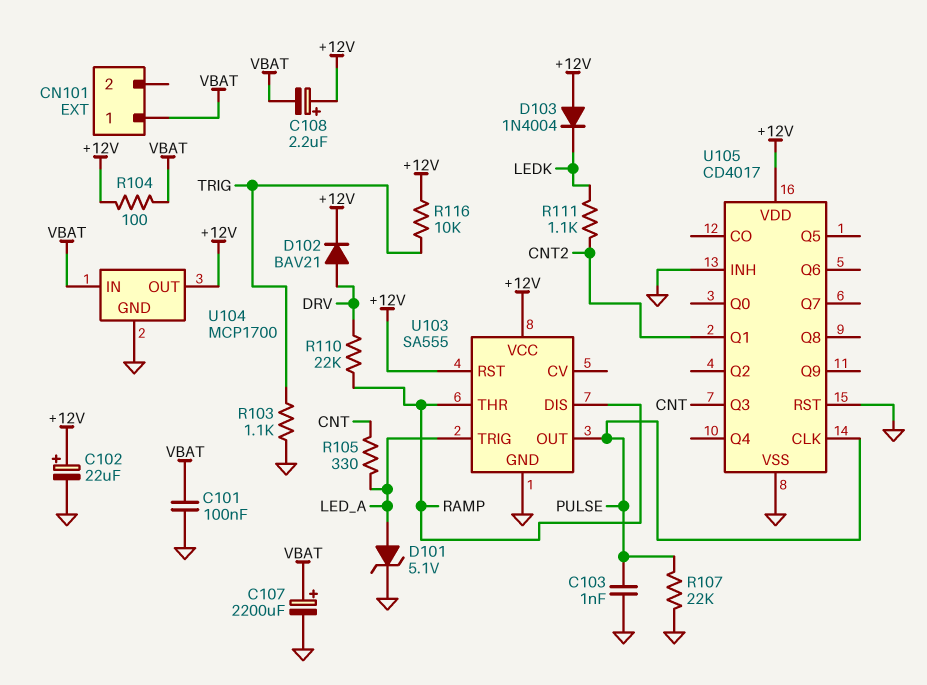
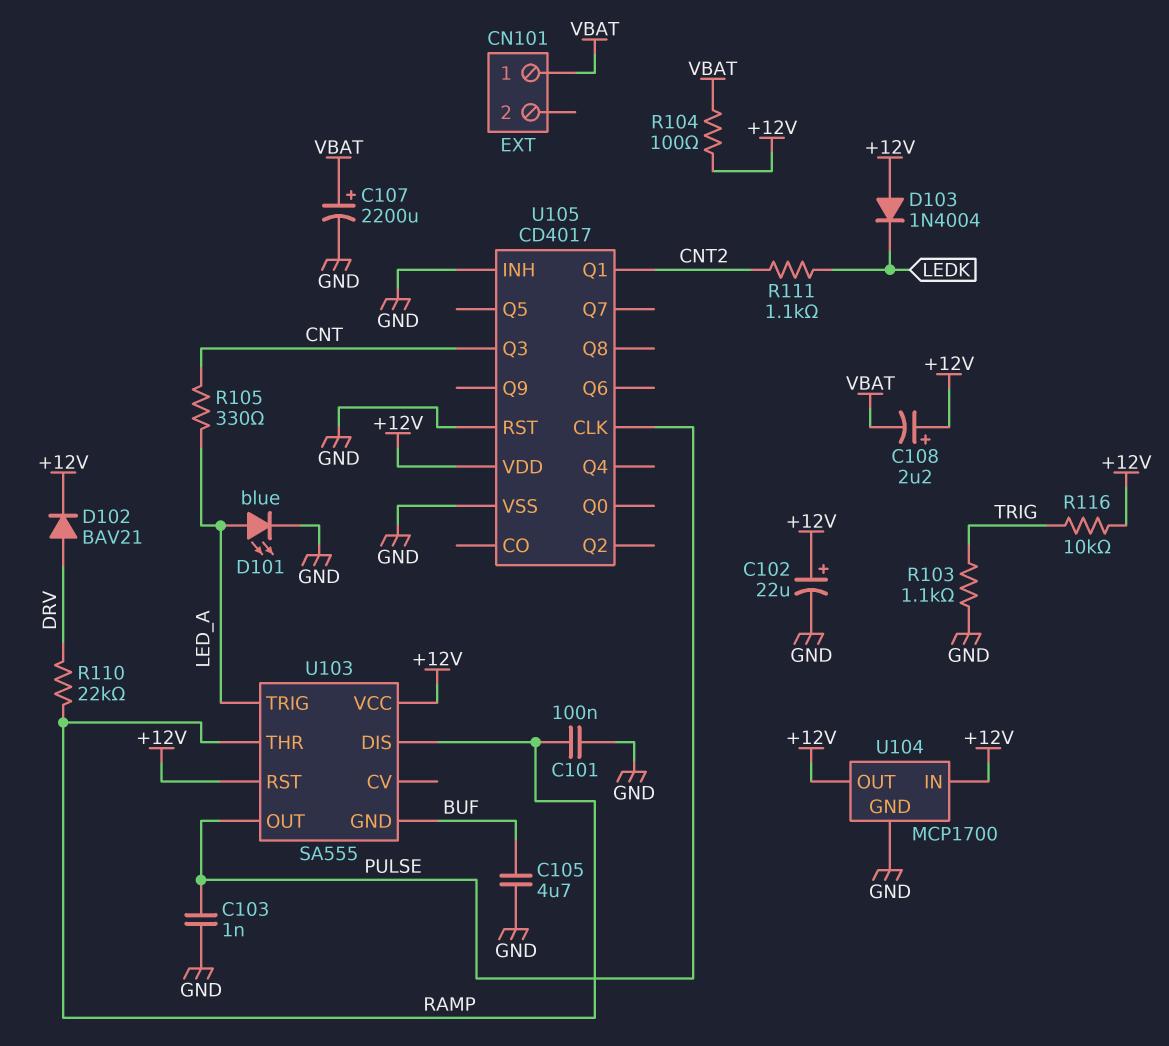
C101: 100nF (GND, VBAT) -> 100nF (GND, RAMP)
C105: none -> 4.7uF (BUF, GND)
D101: zener 5.1V (A LED_A, K GND) -> LED blue (A LED_A, K GND)
R107: 22k (GND, PULSE) -> none
U103 pin GND: GND -> BUF
U104 pin IN: VBAT -> +12V

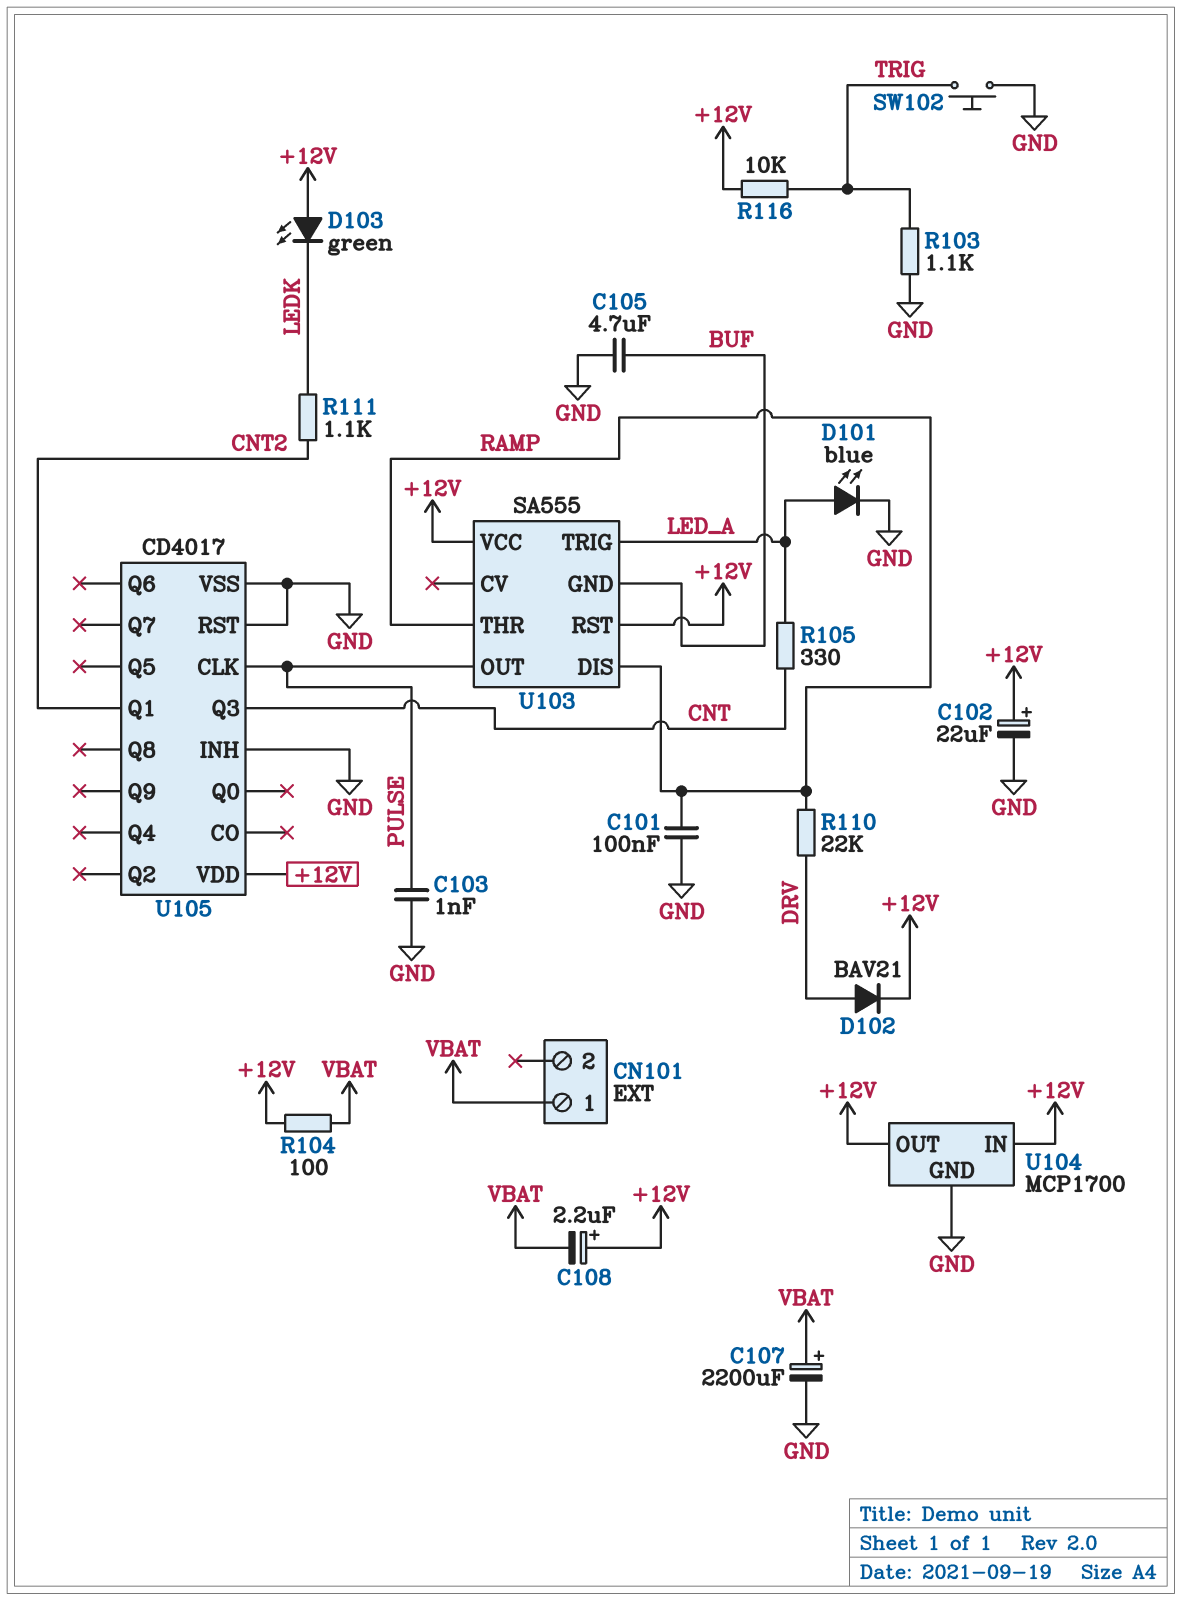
D103: diode 1N4004 (A +12V, K LEDK) -> LED green (A +12V, K LEDK)
SW102: none -> button (GND, TRIG)

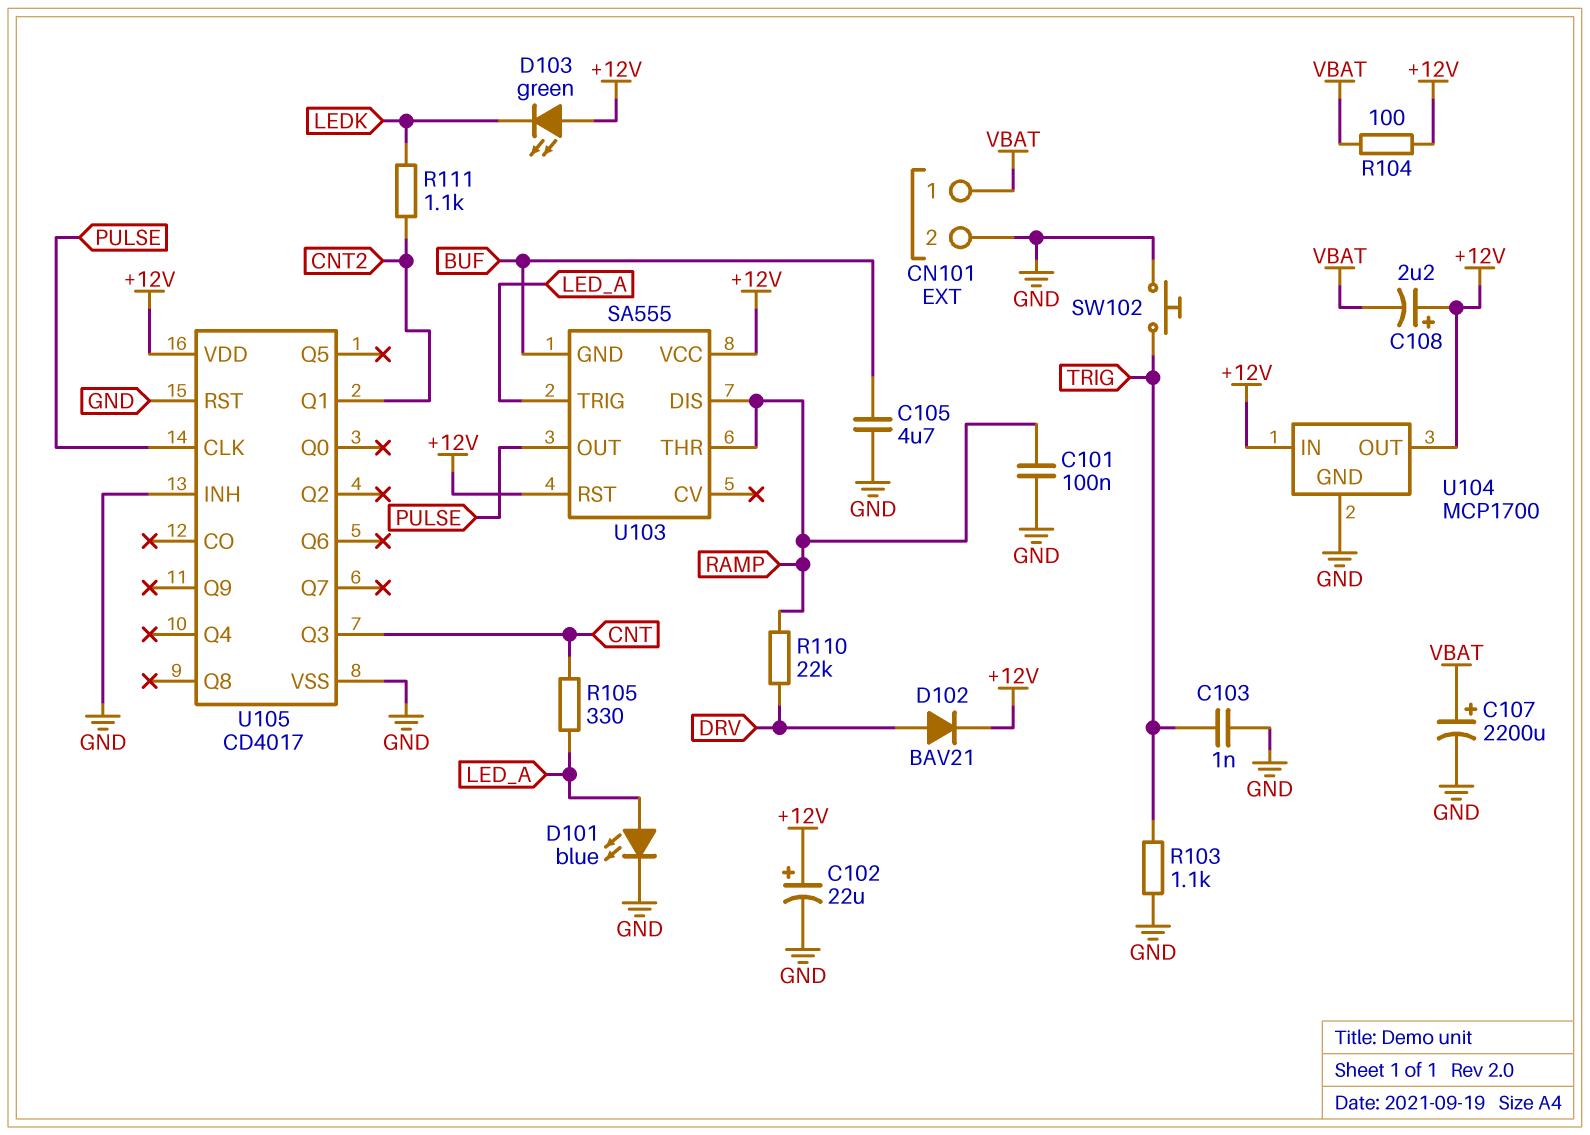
C103: 1nF (GND, PULSE) -> 1nF (GND, TRIG)
CN101 pin 2: none -> GND
R116: 10k (+12V, TRIG) -> none

